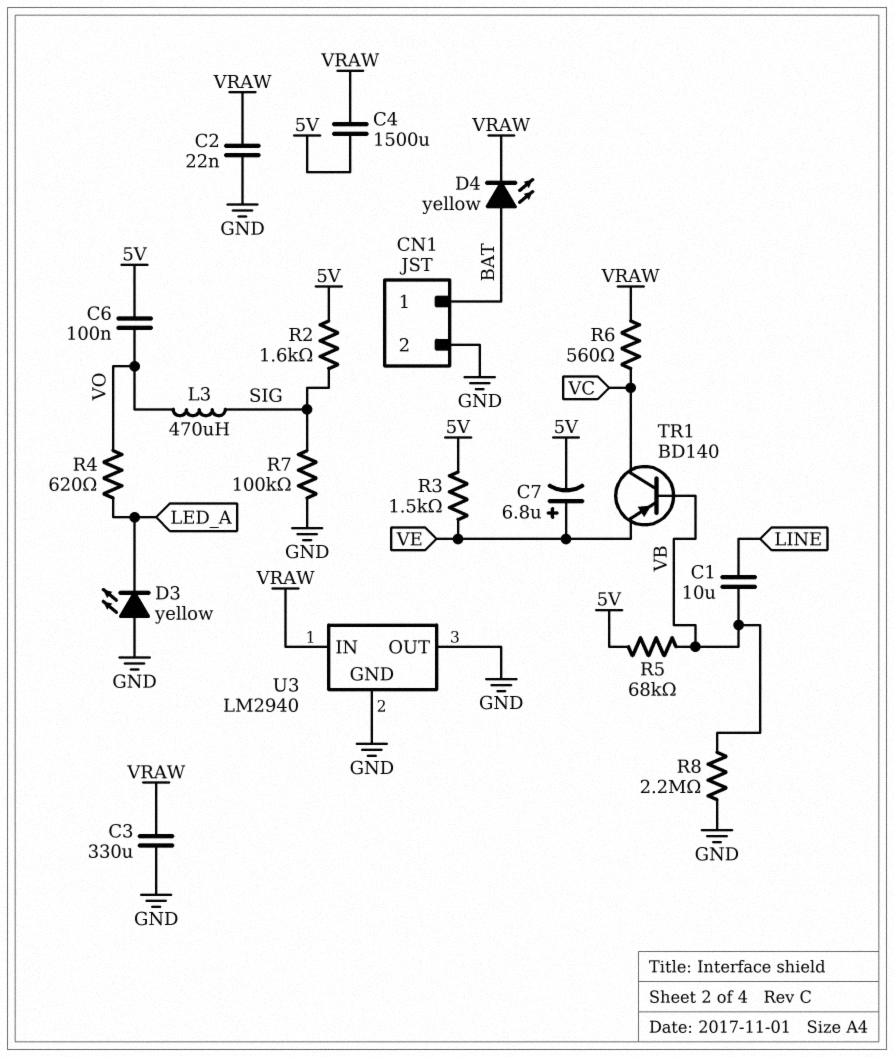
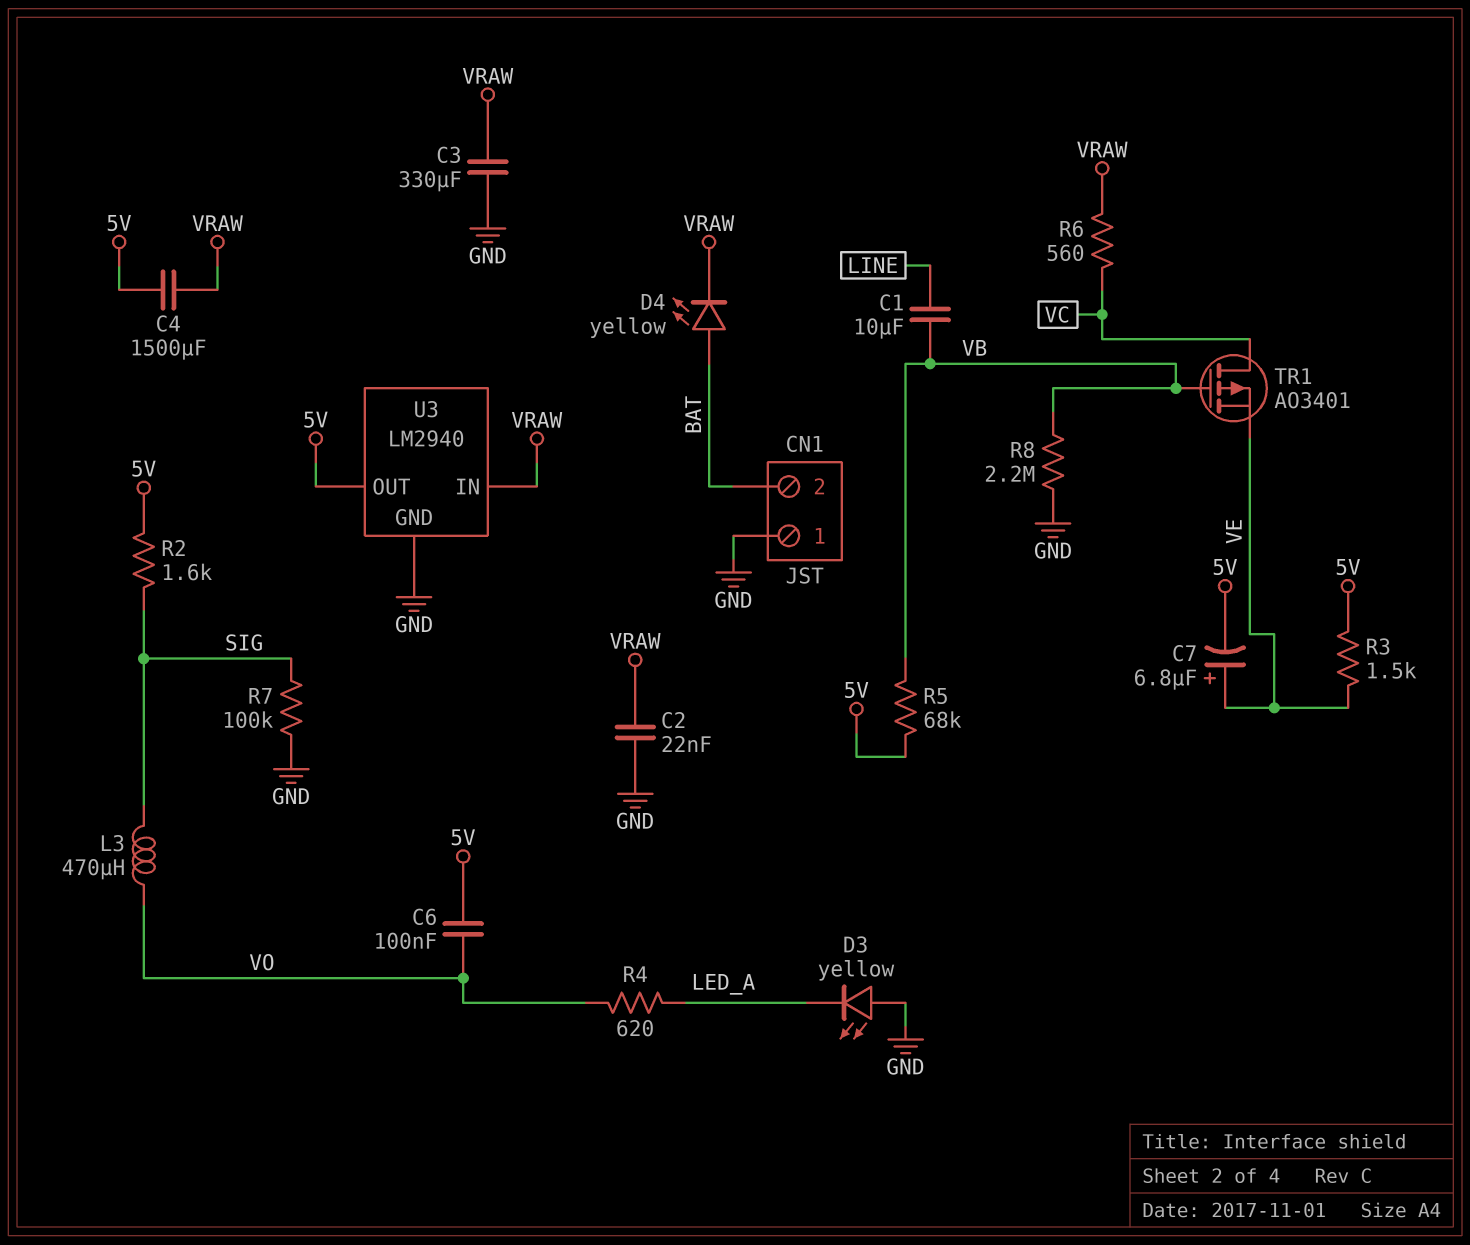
CN1 pin 1: BAT -> GND
CN1 pin 2: GND -> BAT
TR1: PNP BD140 (B VB, C VC, E VE) -> PMOS AO3401 (G VB, D VC, S VE)
U3 pin OUT: GND -> 5V

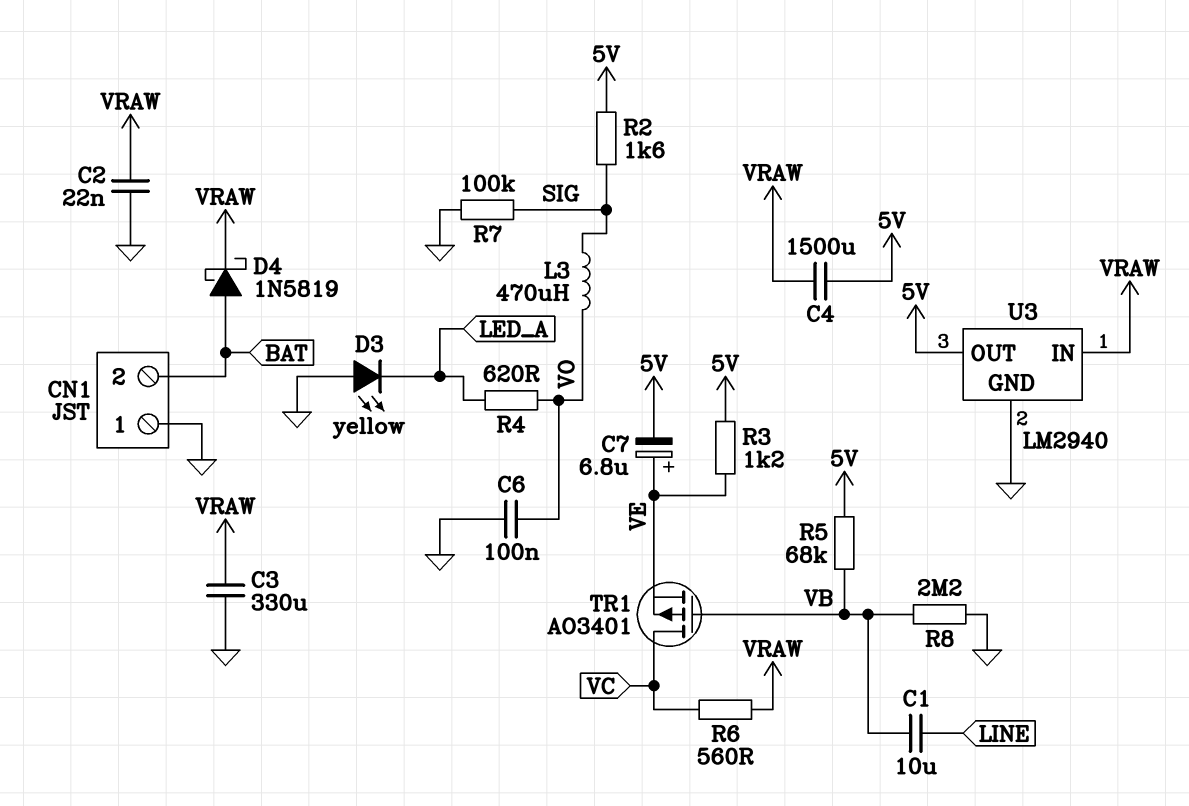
C6: 100nF (5V, VO) -> 100nF (GND, VO)
D4: LED yellow (A BAT, K VRAW) -> schottky 1N5819 (A BAT, K VRAW)
R3: 1.5k (5V, VE) -> 1.2k (5V, VE)

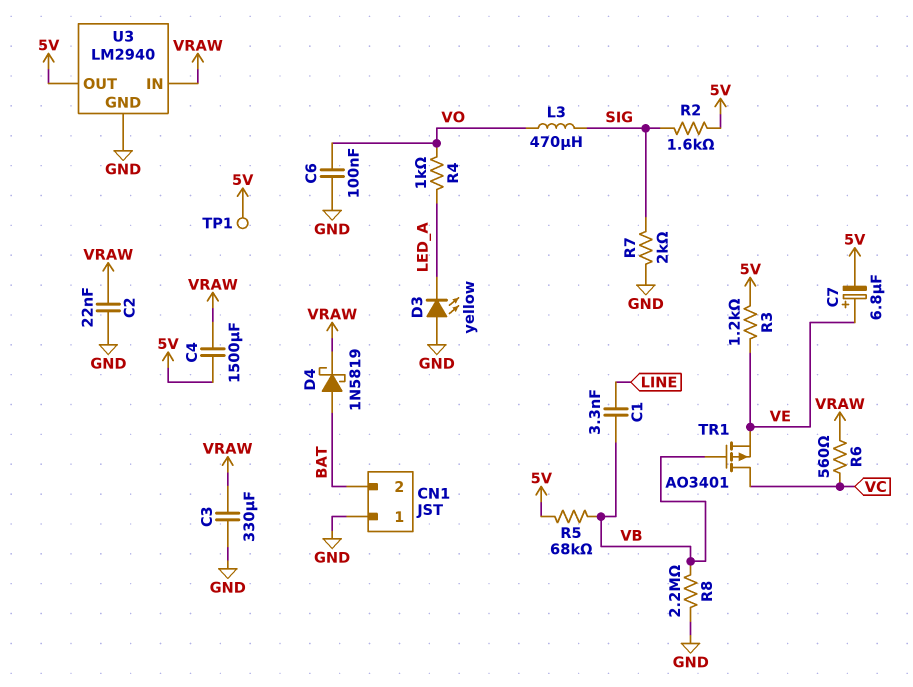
C1: 10uF (LINE, VB) -> 3.3nF (LINE, VB)
R4: 620 (LED_A, VO) -> 1k (LED_A, VO)
R7: 100k (GND, SIG) -> 2k (GND, SIG)
TP1: none -> test point (5V)

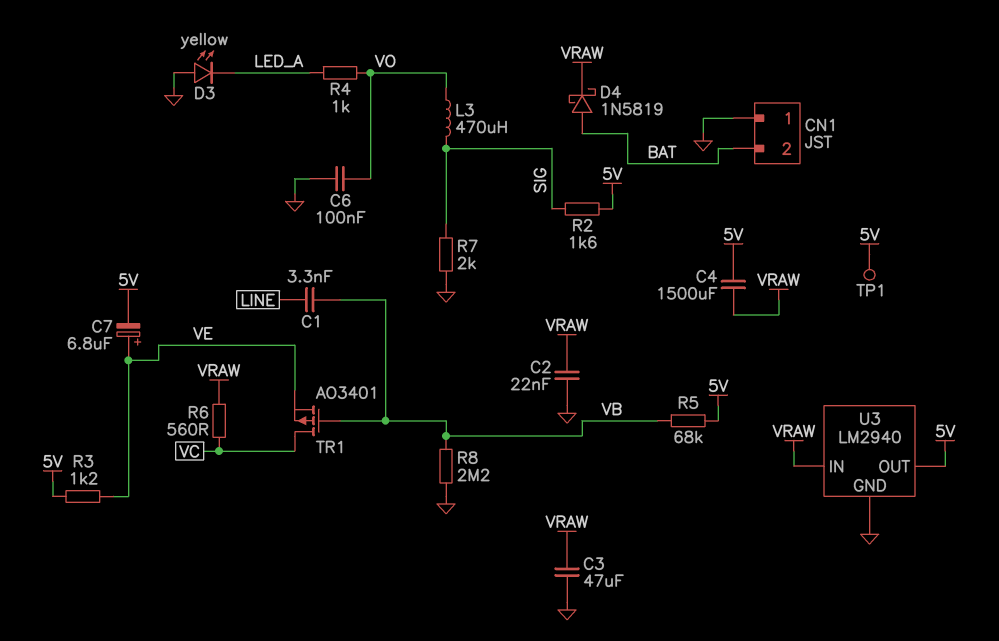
C3: 330uF (GND, VRAW) -> 47uF (GND, VRAW)

